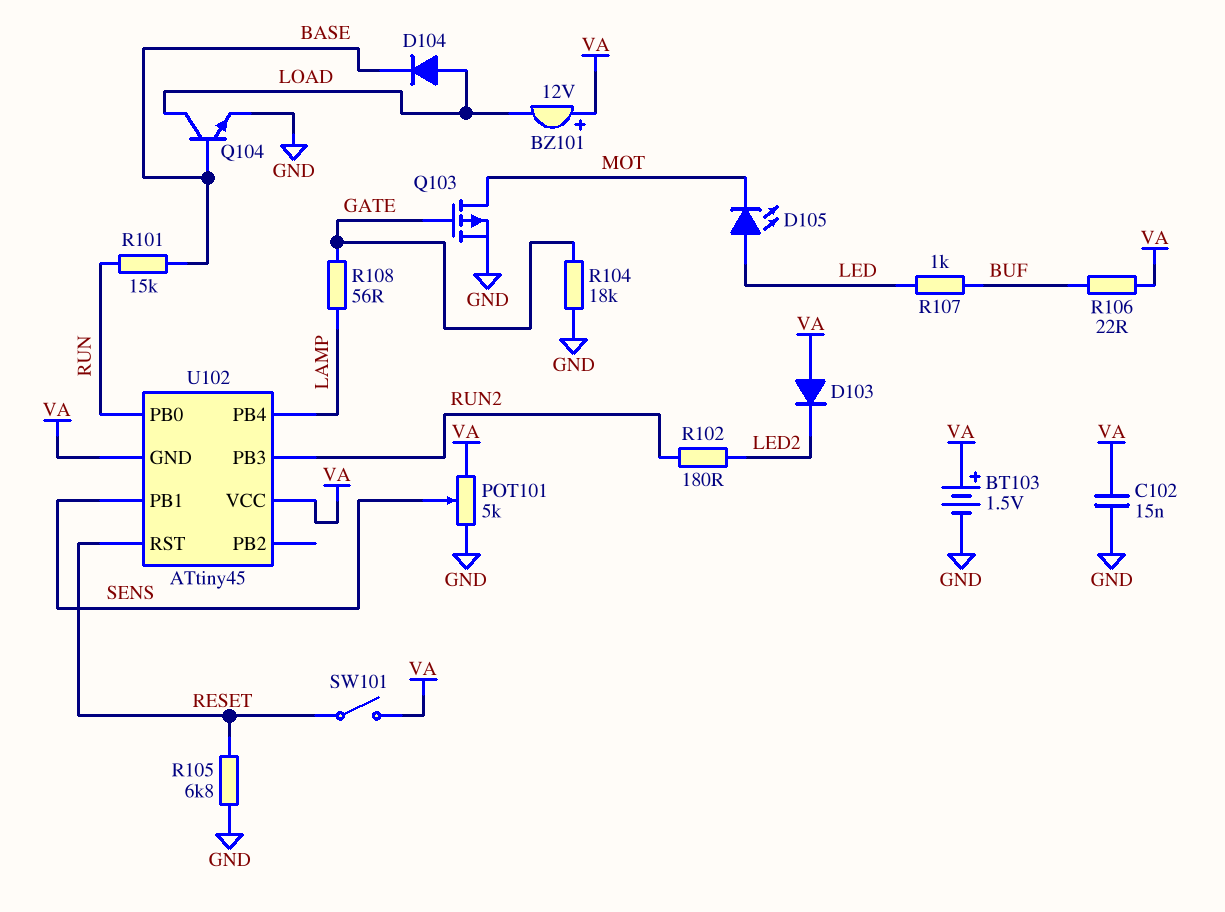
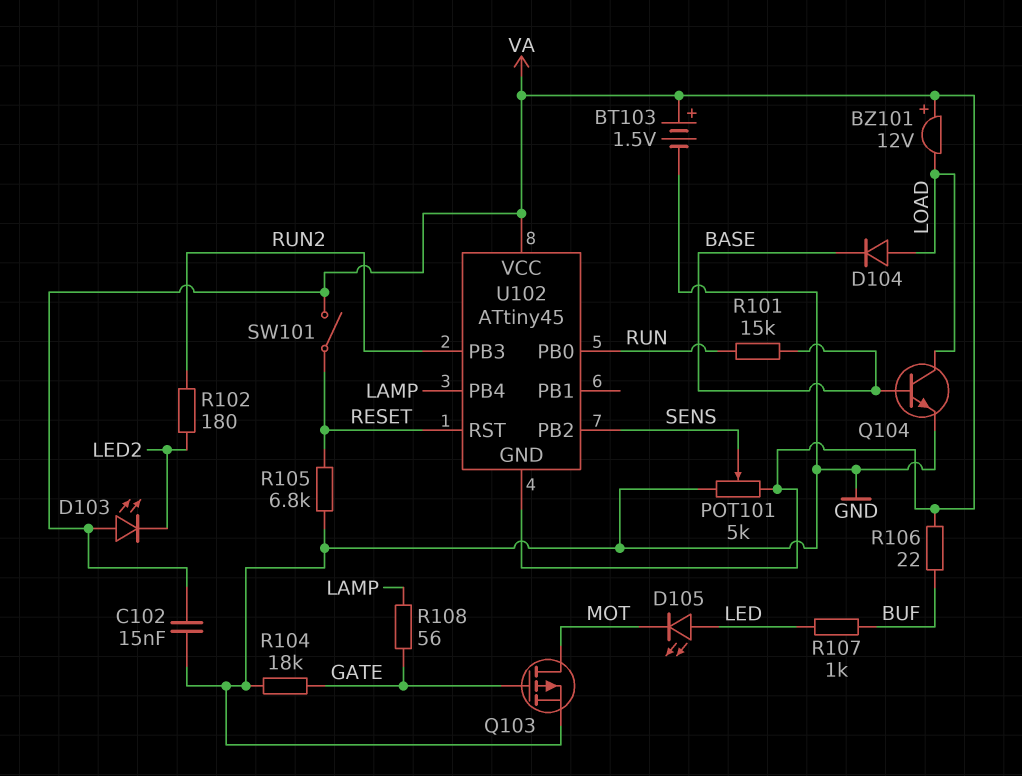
D103: diode (A VA, K LED2) -> LED (A VA, K LED2)
U102 pin PB1: SENS -> none
U102 pin PB2: none -> SENS

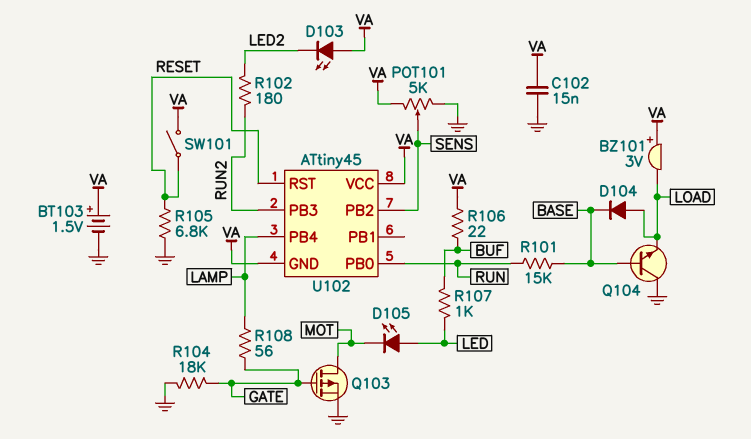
BZ101: buzzer 12V (plus VA, minus LOAD) -> buzzer 3V (plus VA, minus LOAD)
Q104: NPN (B BASE, C LOAD, E GND) -> NPN (B BASE, C GND, E LOAD)

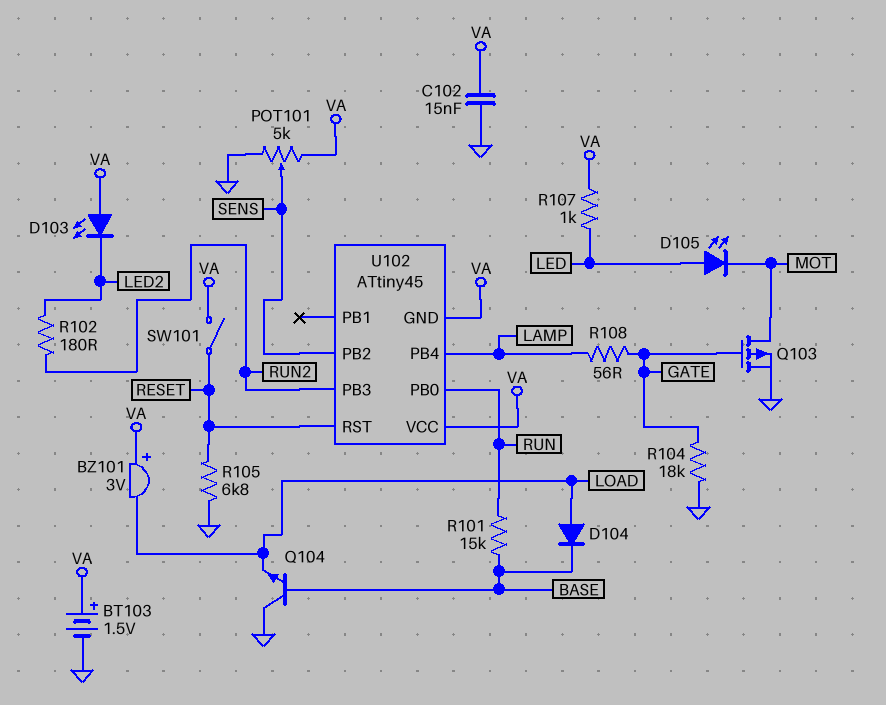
R106: 22 (BUF, VA) -> none
R107: 1k (BUF, LED) -> 1k (LED, VA)

